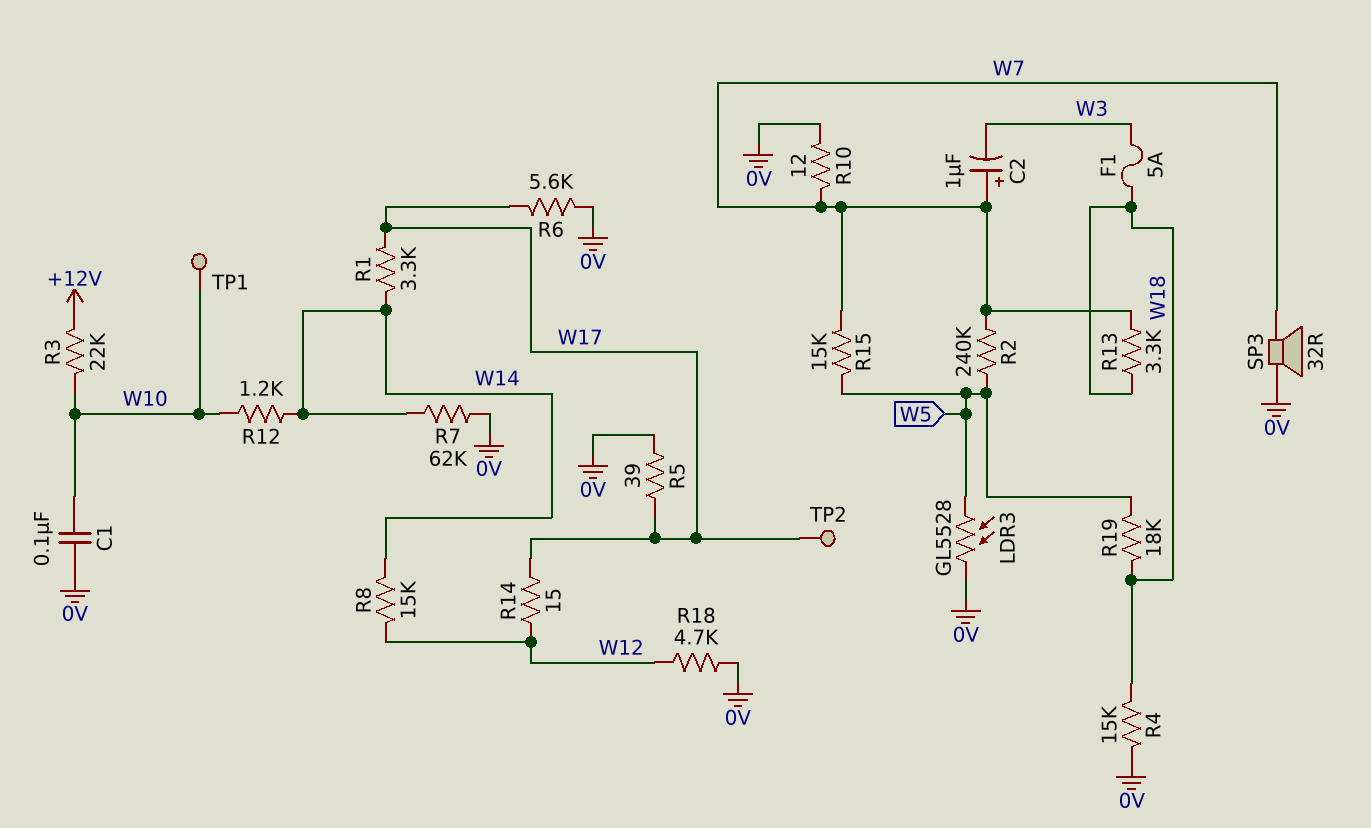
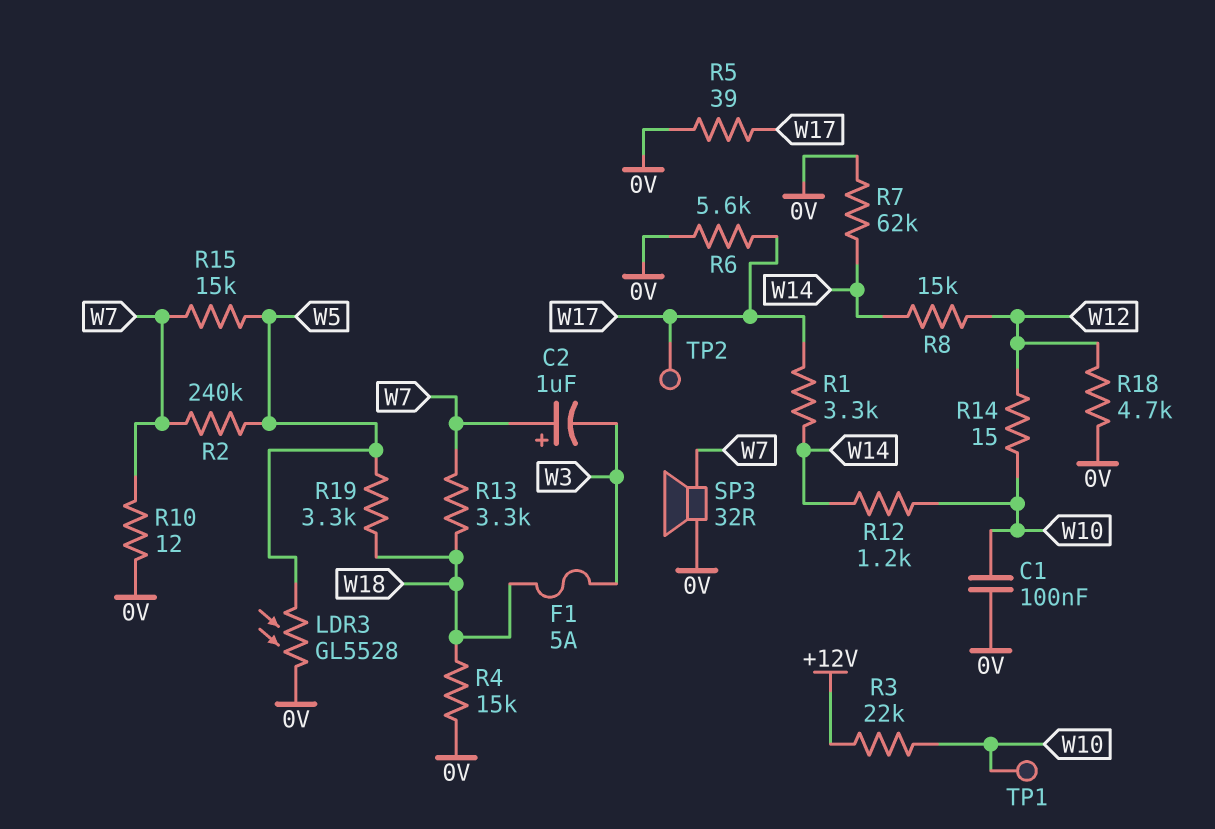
R14: 15 (W12, W17) -> 15 (W10, W12)
R19: 18k (W5, W18) -> 3.3k (W5, W18)

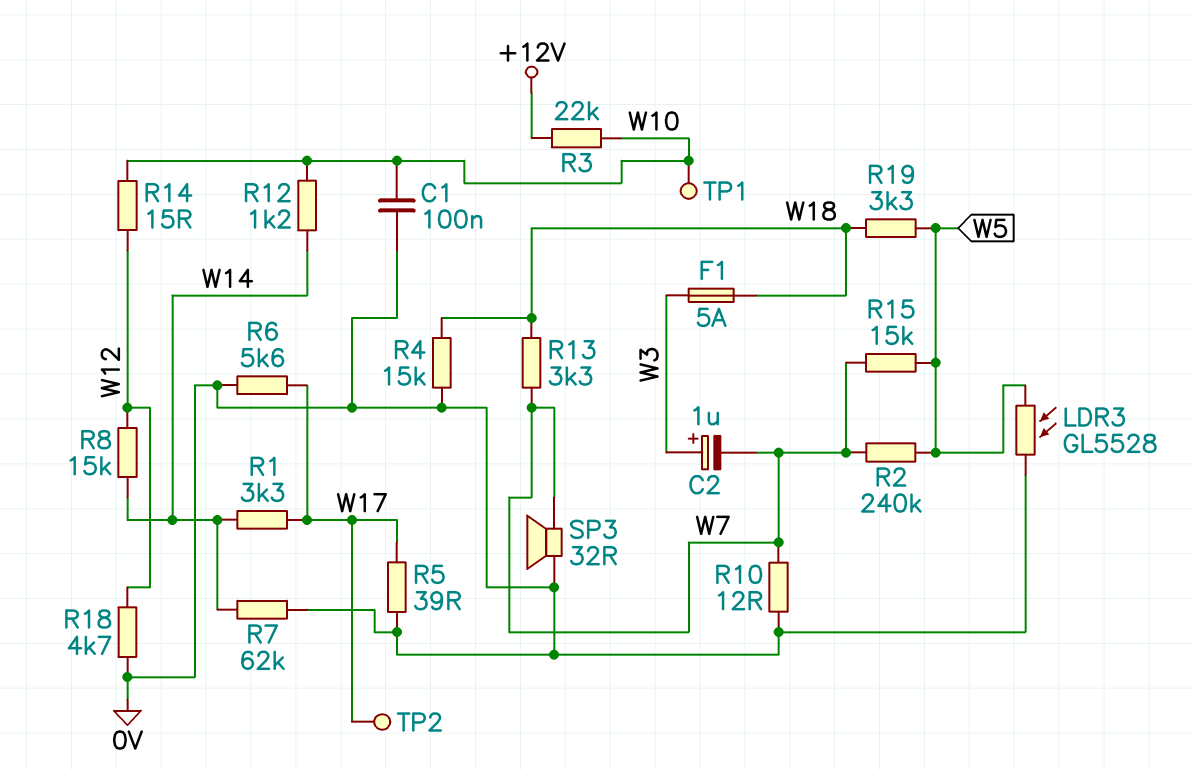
C2: 1uF (plus W7, minus W3) -> 1uF (plus W3, minus W7)

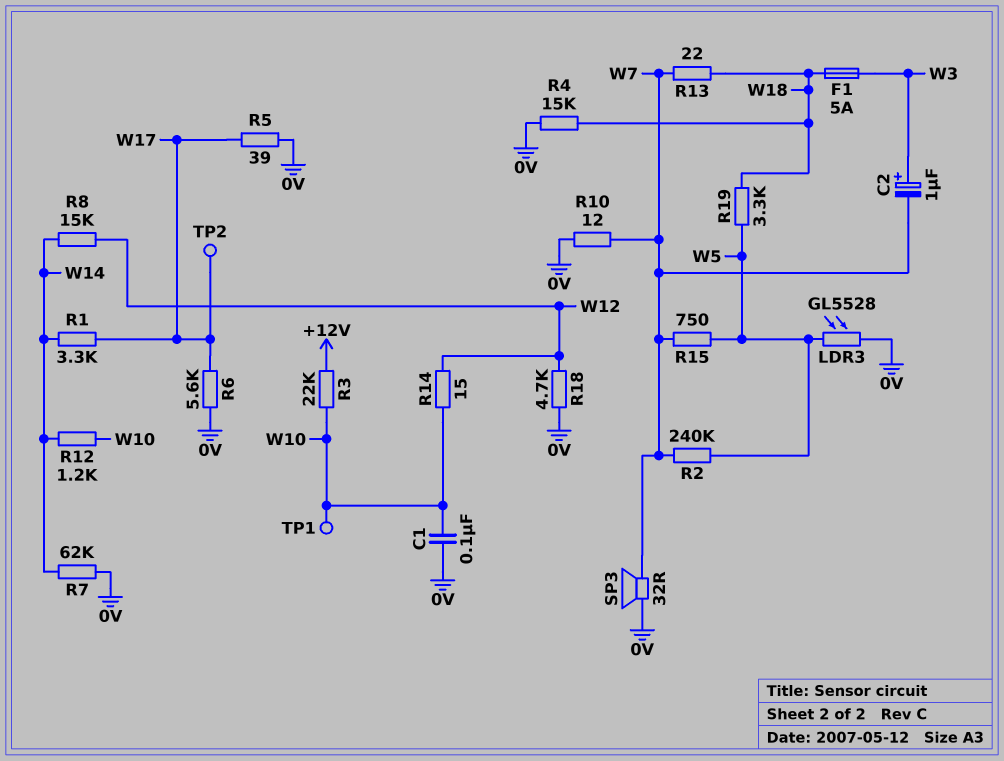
R13: 3.3k (W7, W18) -> 22 (W7, W18)
R15: 15k (W5, W7) -> 750 (W5, W7)

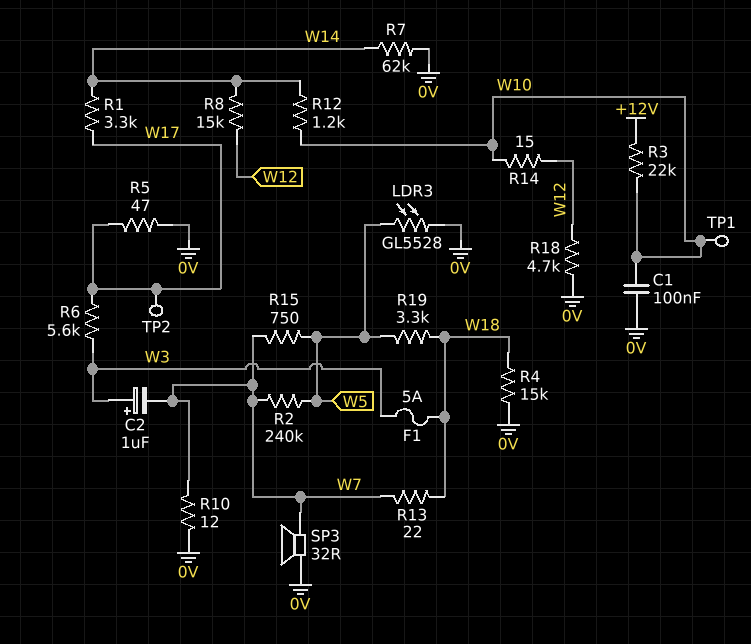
R5: 39 (0V, W17) -> 47 (0V, W17)
R6: 5.6k (0V, W17) -> 5.6k (W3, W17)

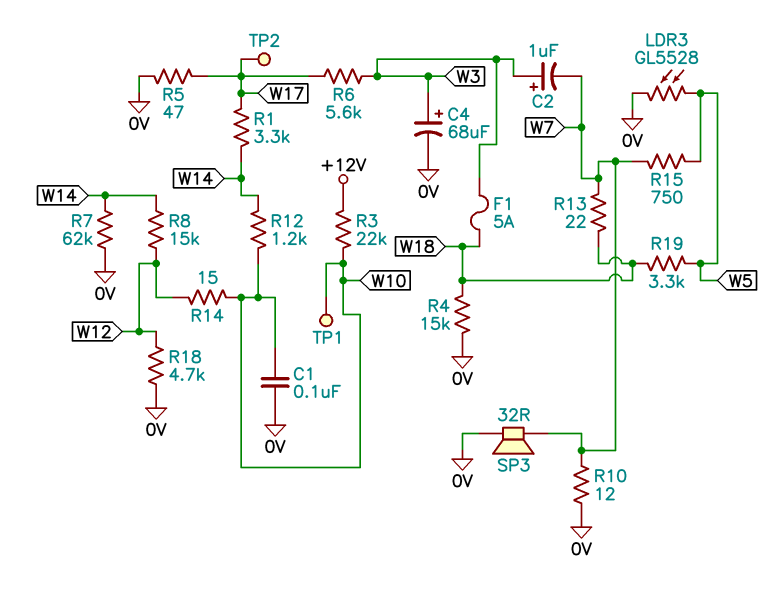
C4: none -> 68uF (plus W3, minus 0V)
R2: 240k (W5, W7) -> none

